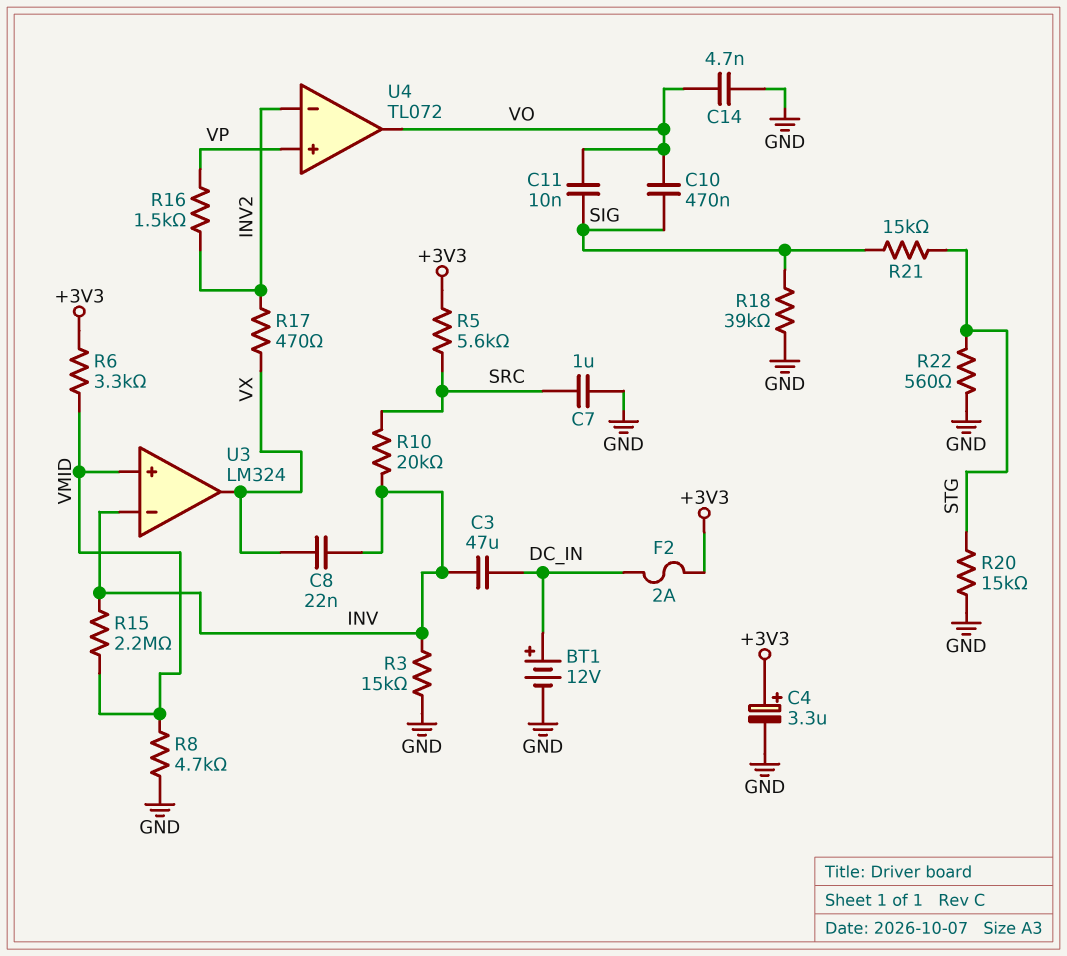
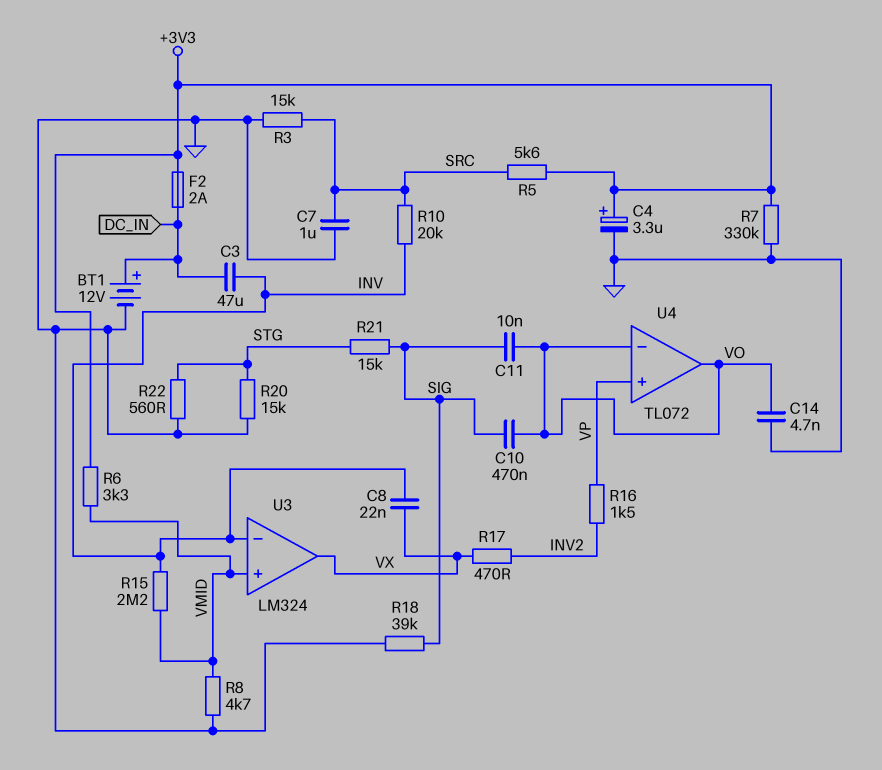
R3: 15k (GND, INV) -> 15k (GND, SRC)
R7: none -> 330k (+3V3, GND)
U4 pin in-: INV2 -> VO

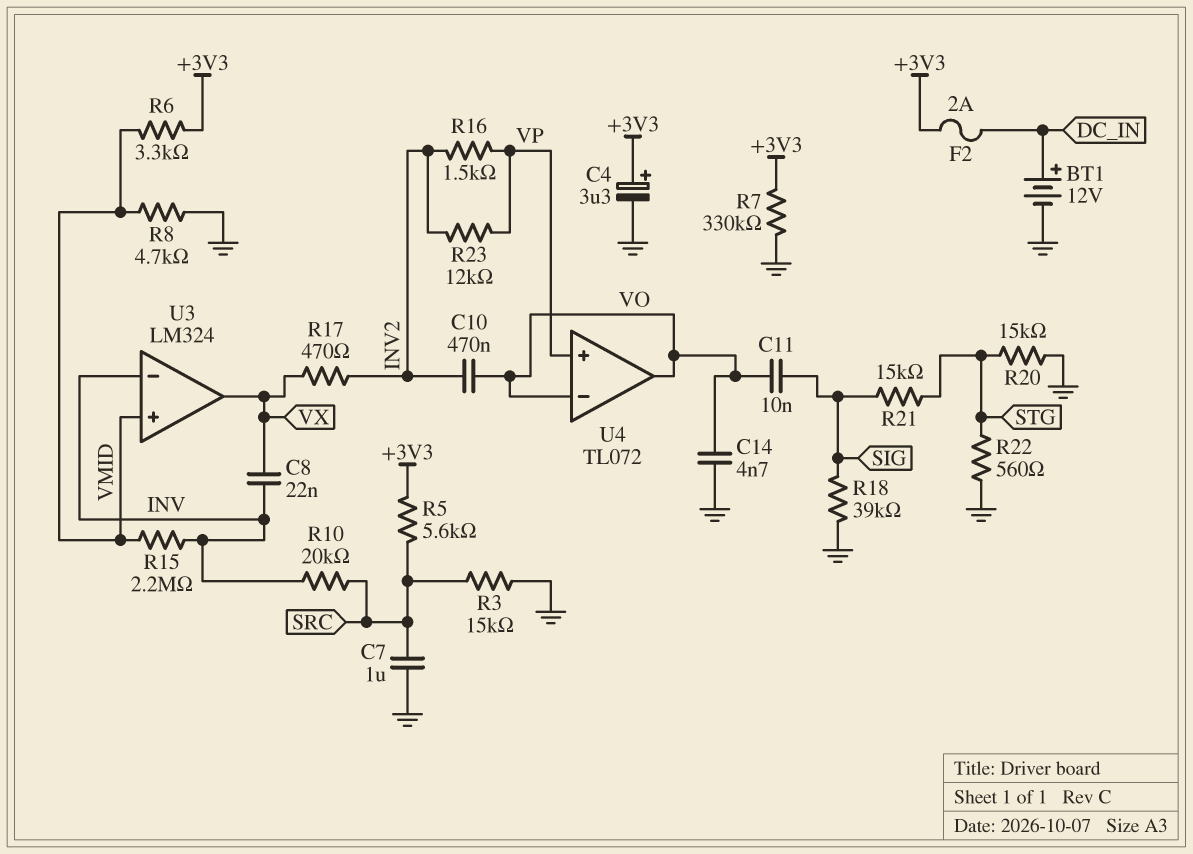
C3: 47uF (DC_IN, INV) -> none
C10: 470nF (SIG, VO) -> 470nF (INV2, VO)
R23: none -> 12k (INV2, VP)

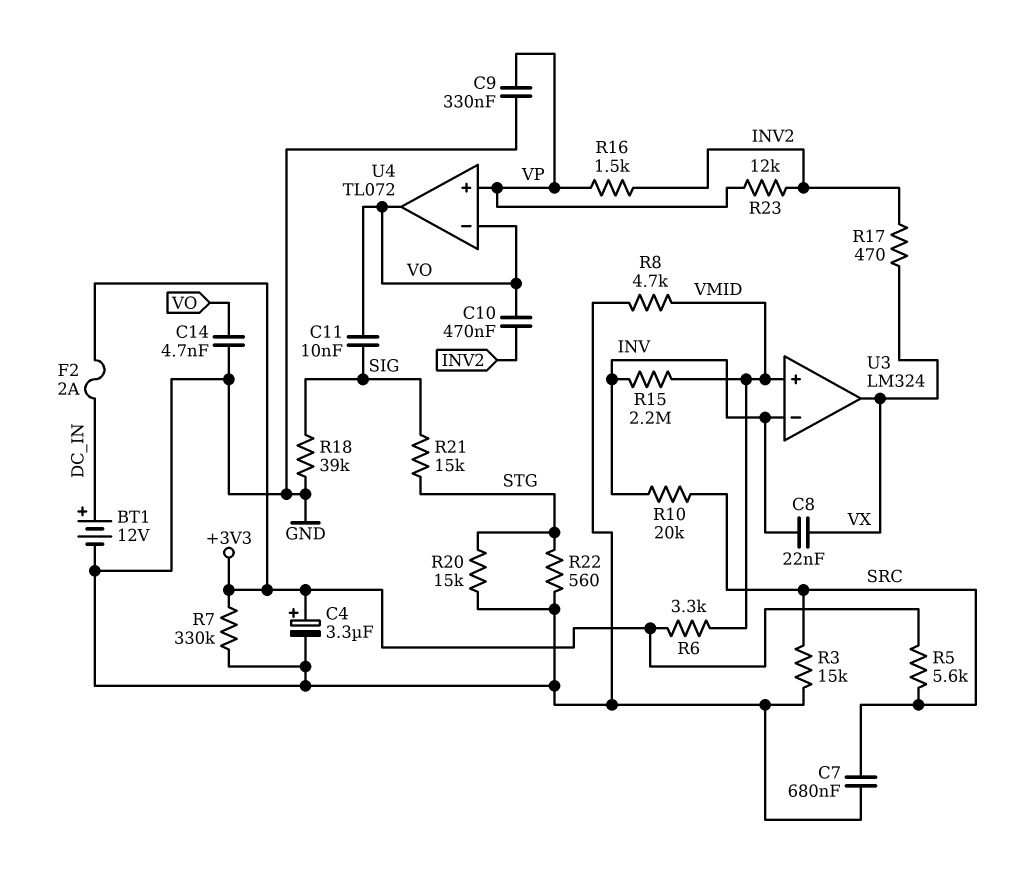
C7: 1uF (GND, SRC) -> 680nF (GND, SRC)
C9: none -> 330nF (GND, VP)

